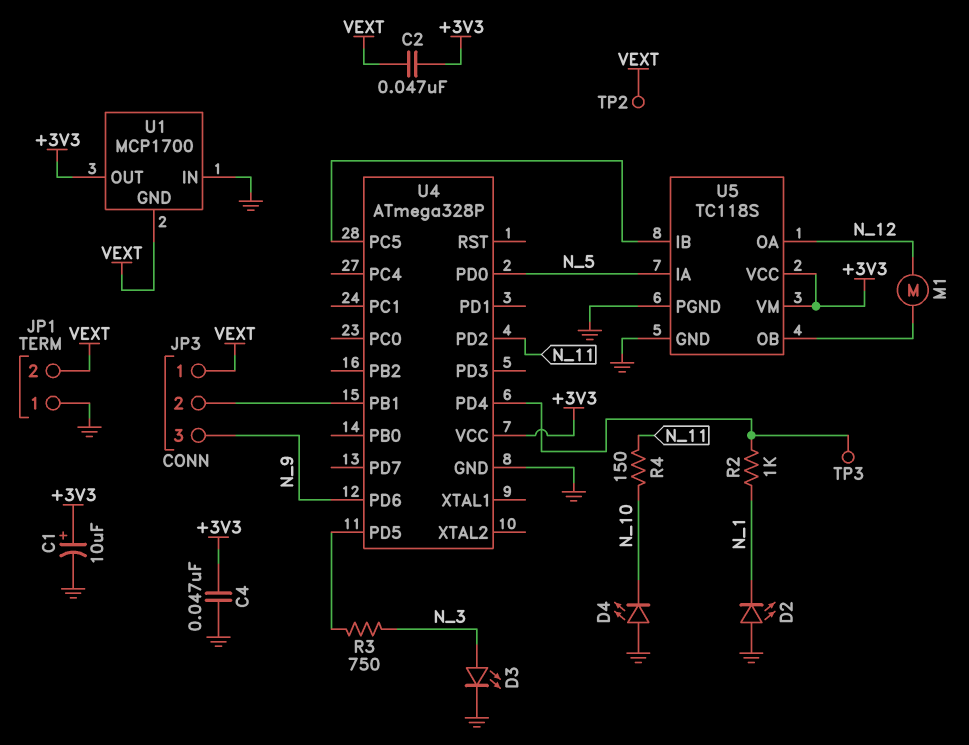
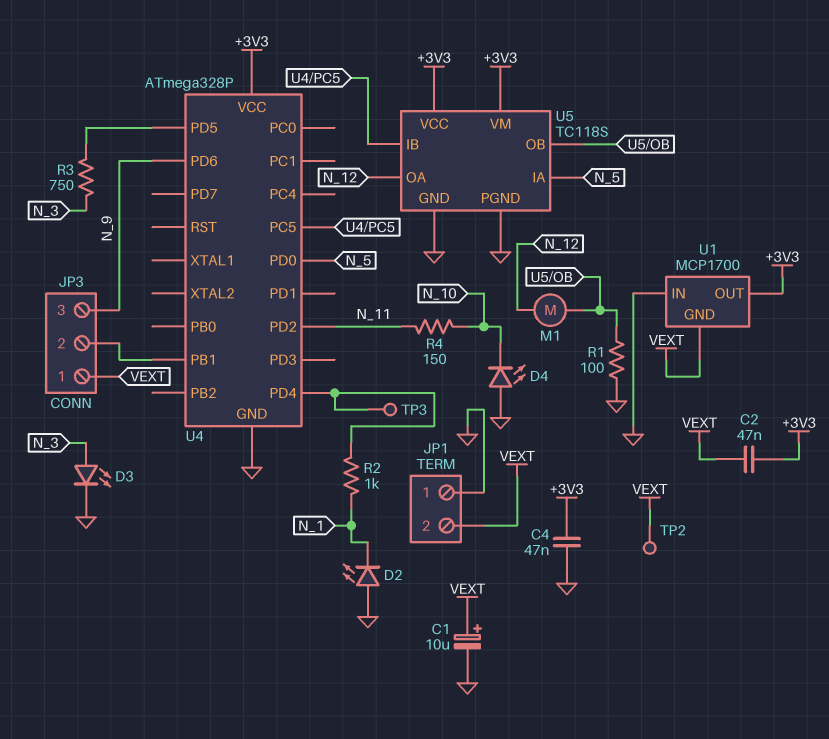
C1: 10uF (plus +3V3, minus GND) -> 10uF (plus VEXT, minus GND)
R1: none -> 100 (GND, U5/OB)

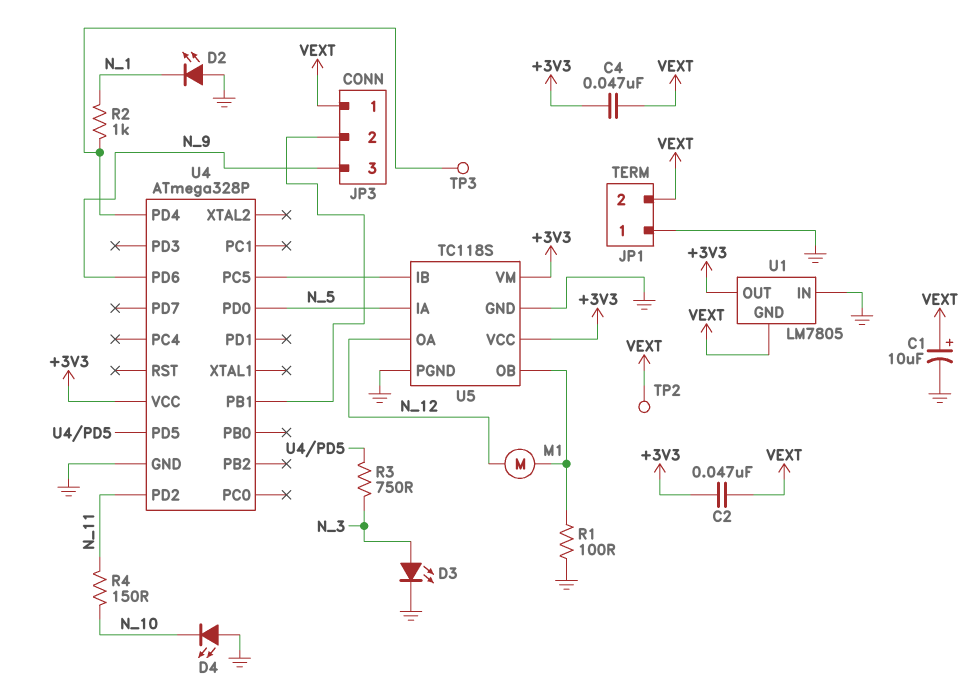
C4: 47nF (+3V3, GND) -> 47nF (+3V3, VEXT)
U1: MCP1700 -> LM7805

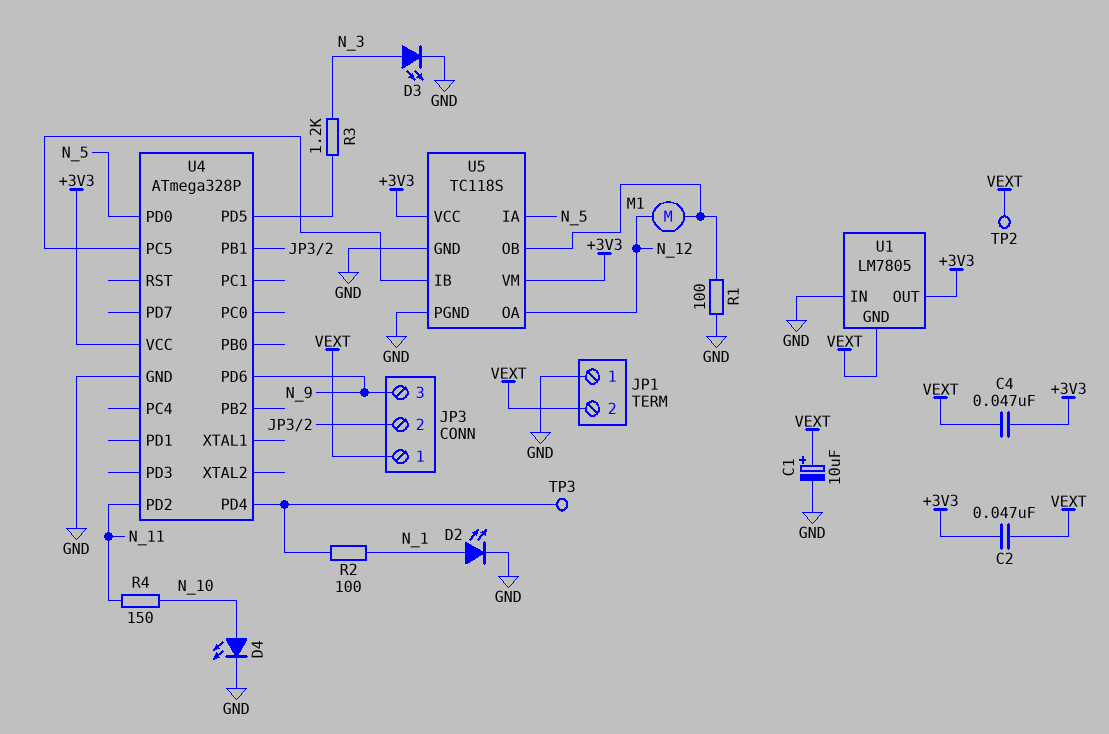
D2: LED (A GND, K N_1) -> LED (A N_1, K GND)
D4: LED (A GND, K N_10) -> LED (A N_10, K GND)
R2: 1k (N_1, U4/PD4) -> 100 (N_1, U4/PD4)
R3: 750 (N_3, U4/PD5) -> 1.2k (N_3, U4/PD5)

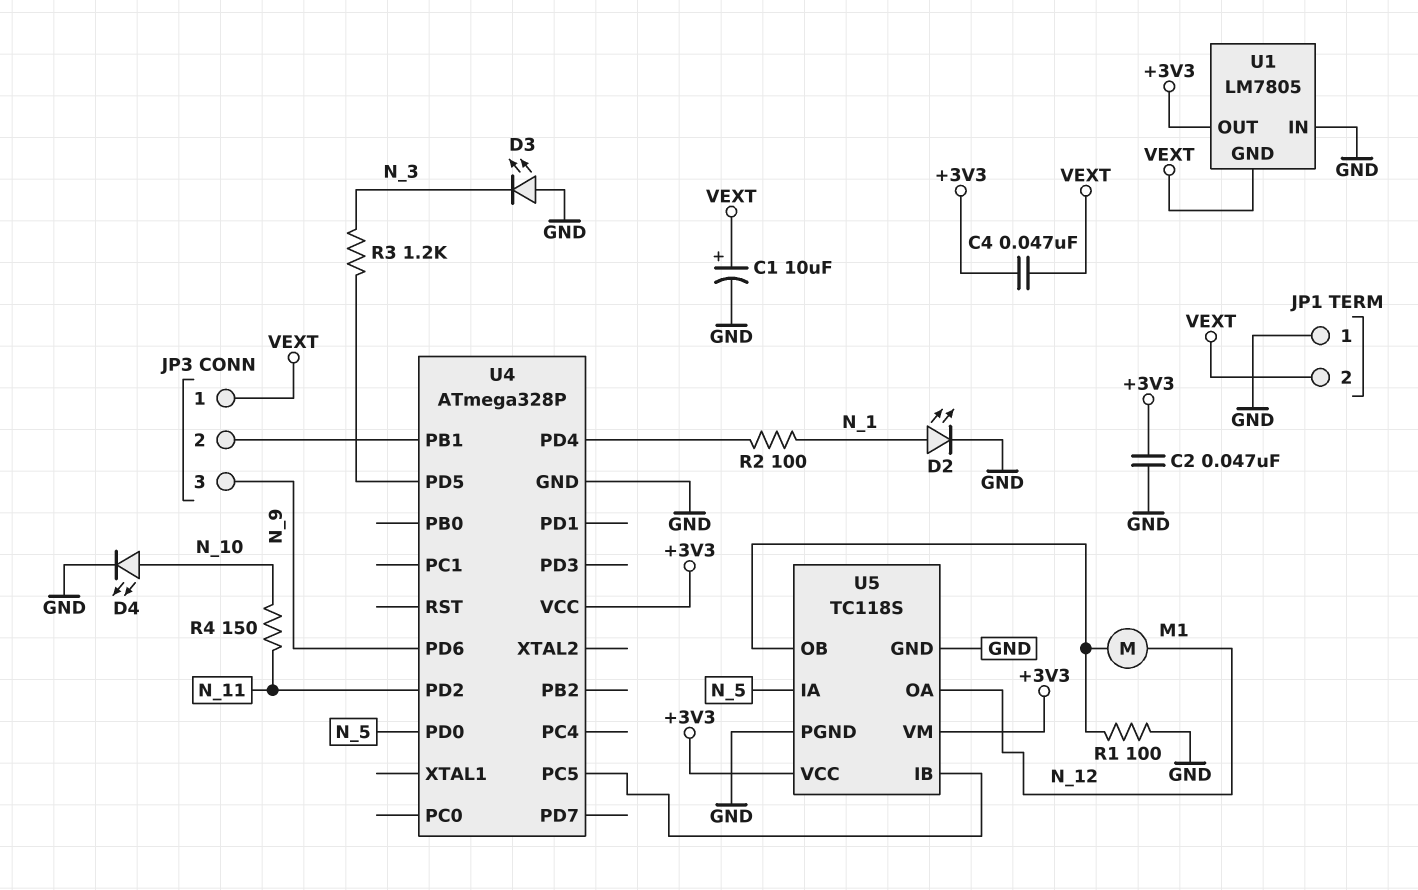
C2: 47nF (+3V3, VEXT) -> 47nF (+3V3, GND)
D3: LED (A N_3, K GND) -> LED (A GND, K N_3)
TP2: test point (VEXT) -> none
TP3: test point (U4/PD4) -> none

